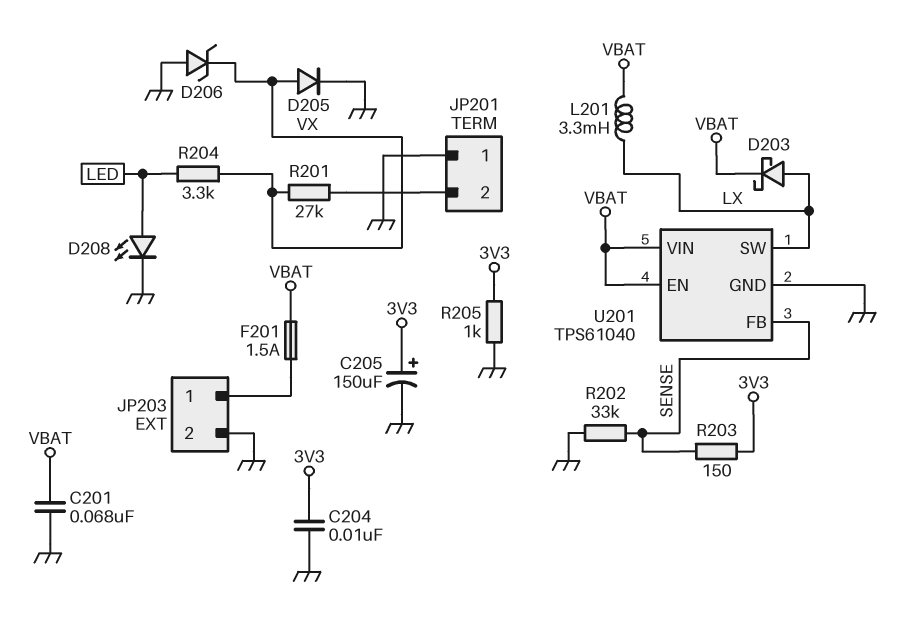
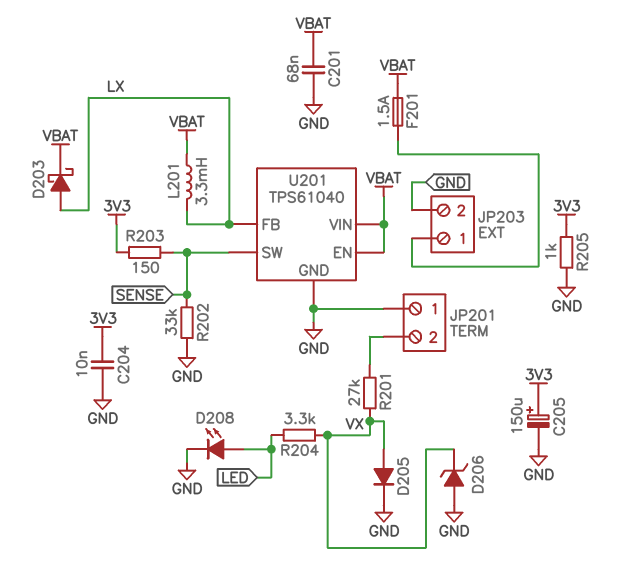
U201 pin FB: SENSE -> LX
U201 pin SW: LX -> SENSE

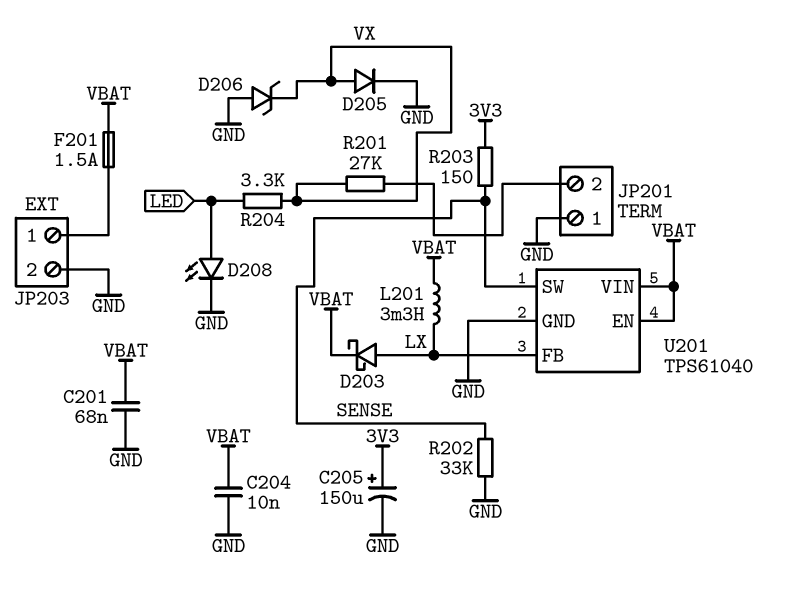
C204: 10nF (3V3, GND) -> 10nF (GND, VBAT)
R205: 1k (3V3, GND) -> none

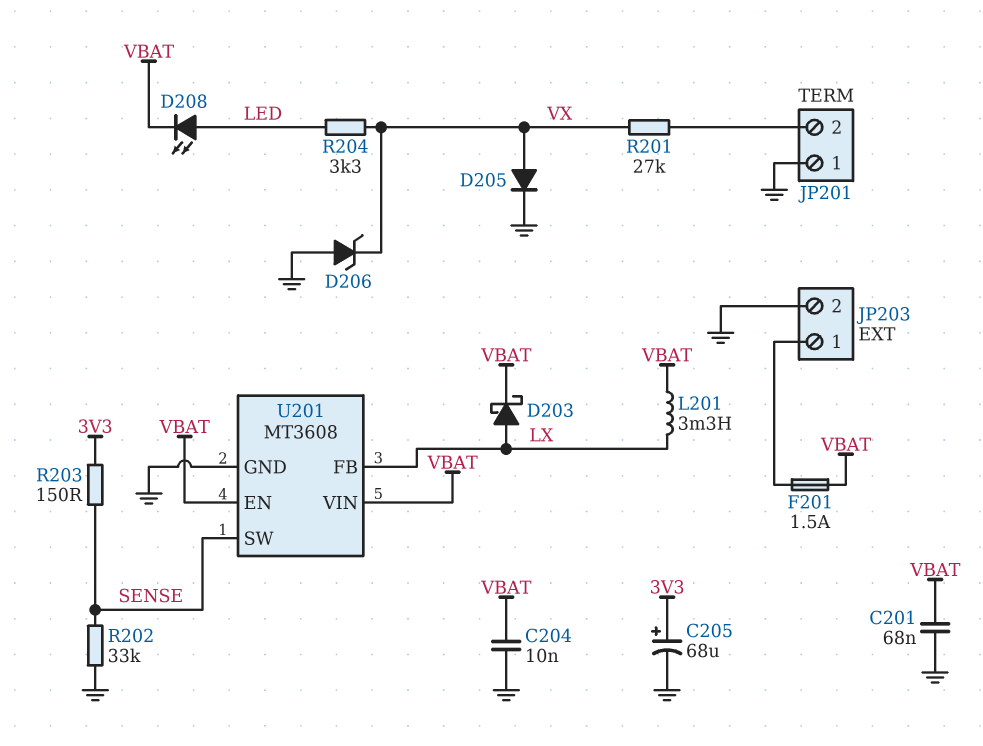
C205: 150uF (plus 3V3, minus GND) -> 68uF (plus 3V3, minus GND)
D208: LED (A LED, K GND) -> LED (A LED, K VBAT)
U201: TPS61040 -> MT3608

